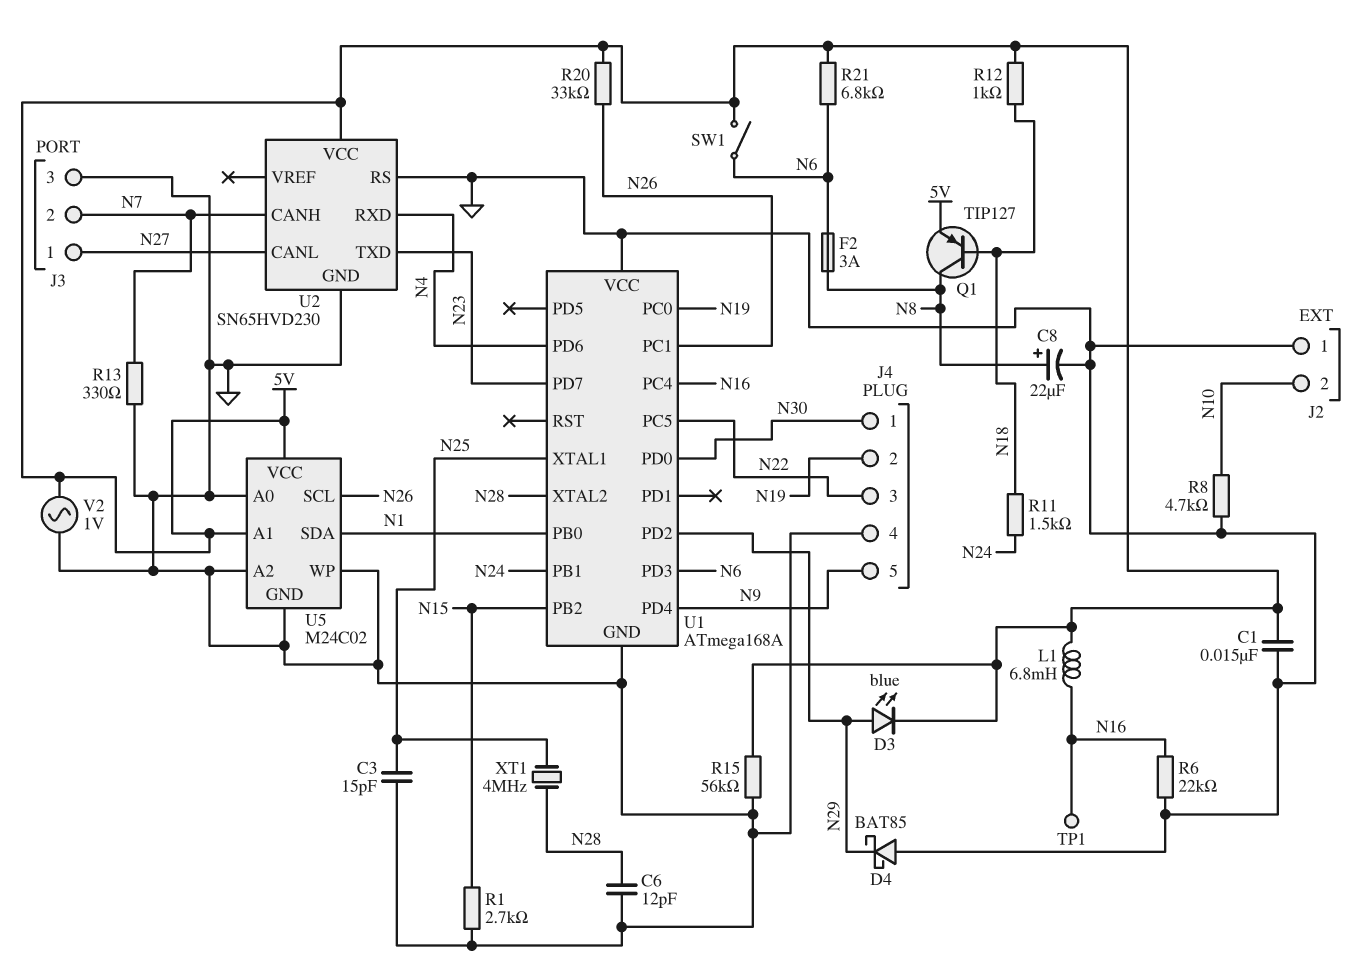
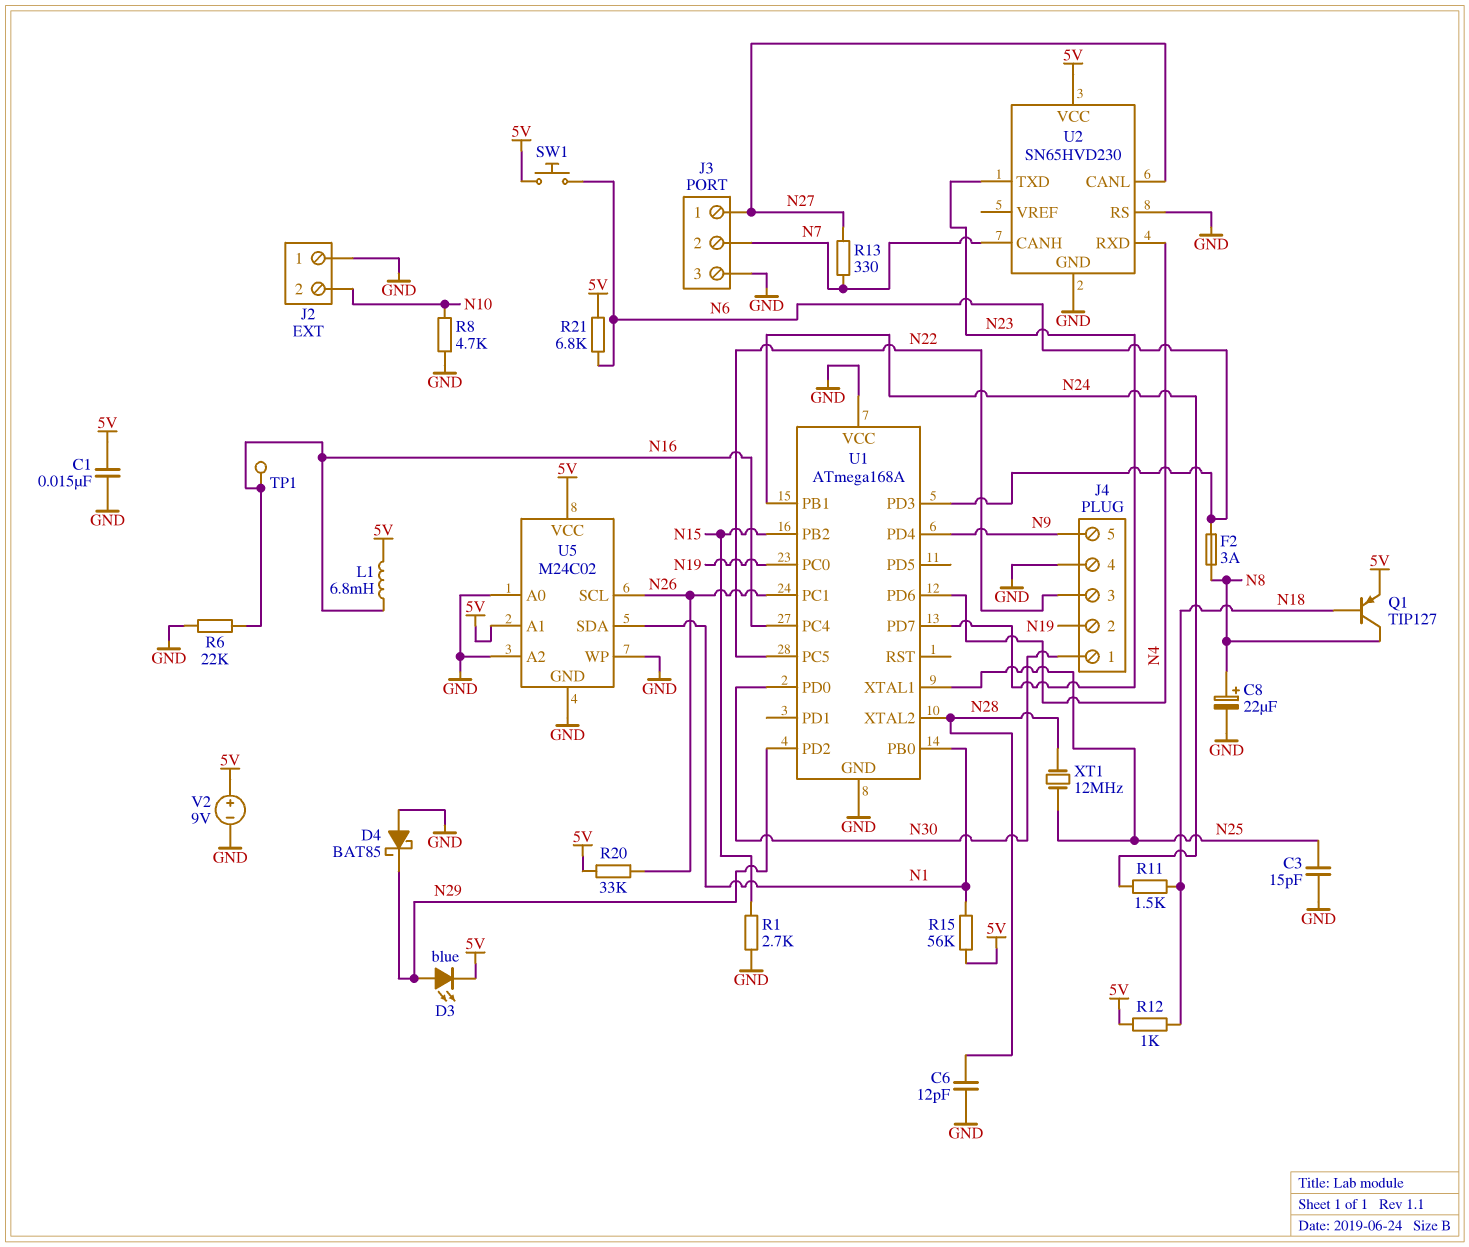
R13: 330 (GND, N7) -> 330 (N7, N27)
R15: 56k (5V, GND) -> 56k (5V, N1)
SW1: switch (5V, N6) -> button (5V, N6)
V2: AC 1V (5V, GND) -> 9V (plus 5V, minus GND)
XT1: 4MHz (N25, N28) -> 12MHz (N25, N28)

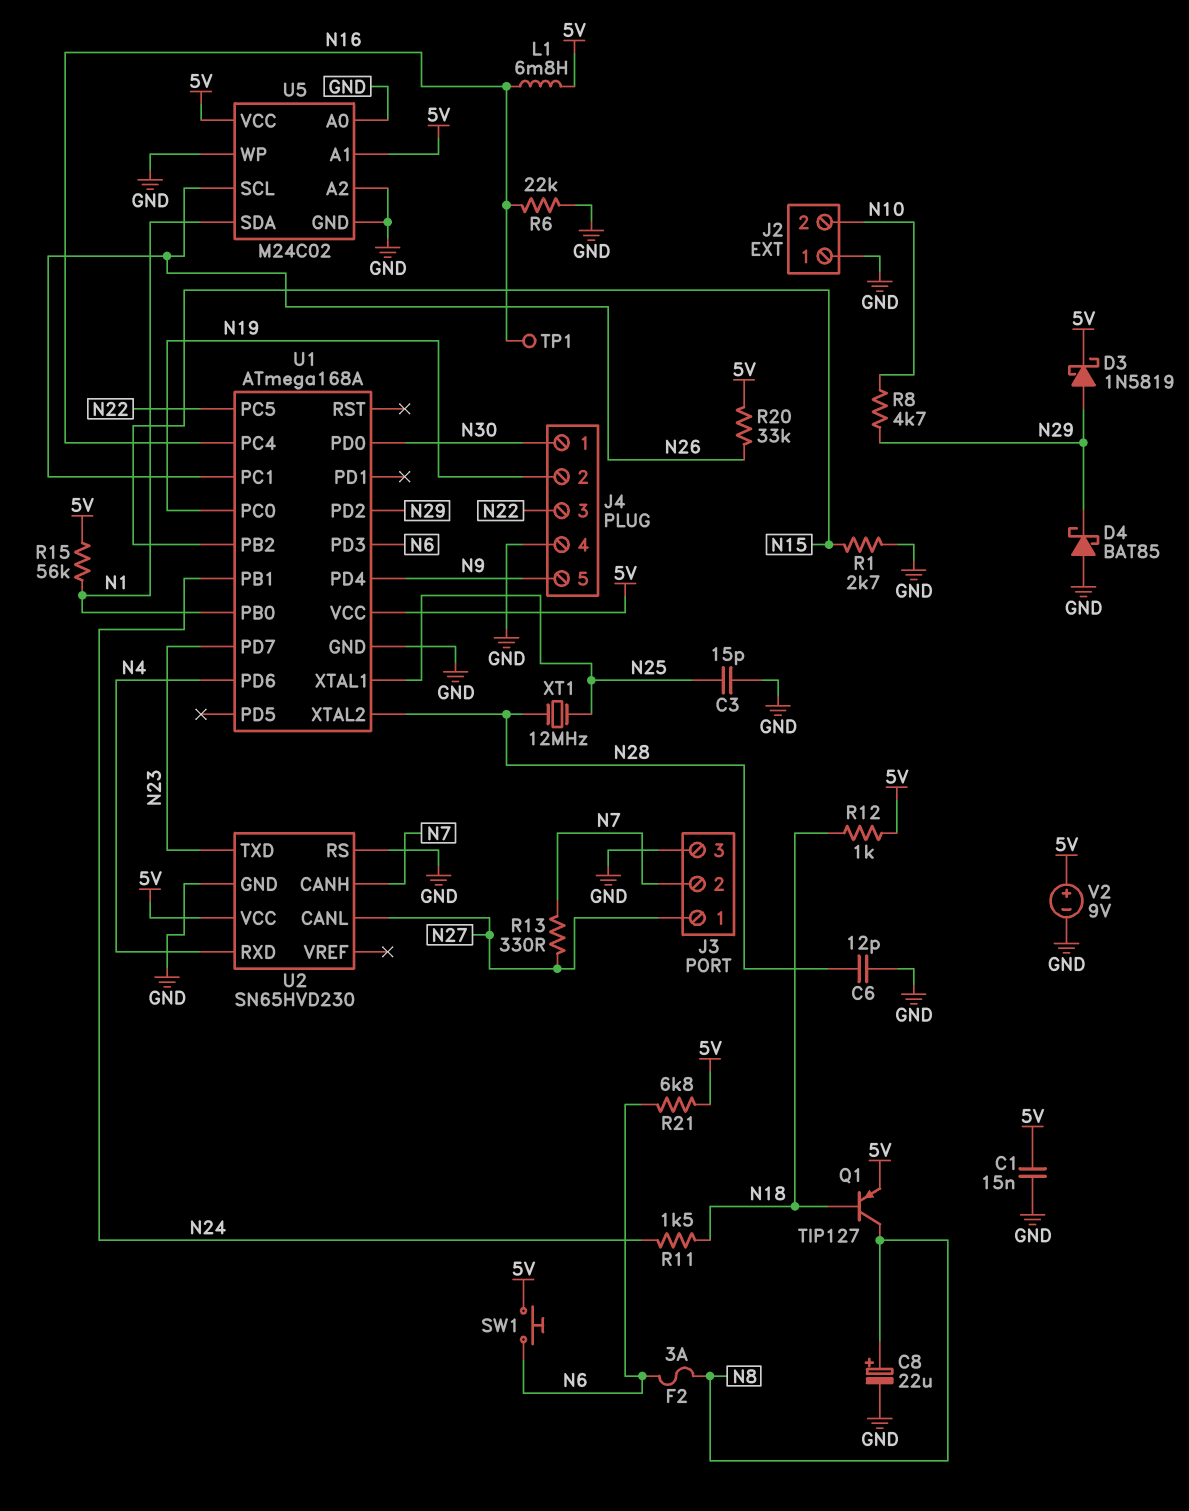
D3: LED blue (A N29, K 5V) -> schottky 1N5819 (A N29, K 5V)
R8: 4.7k (GND, N10) -> 4.7k (N10, N29)
U1 pin VCC: GND -> 5V

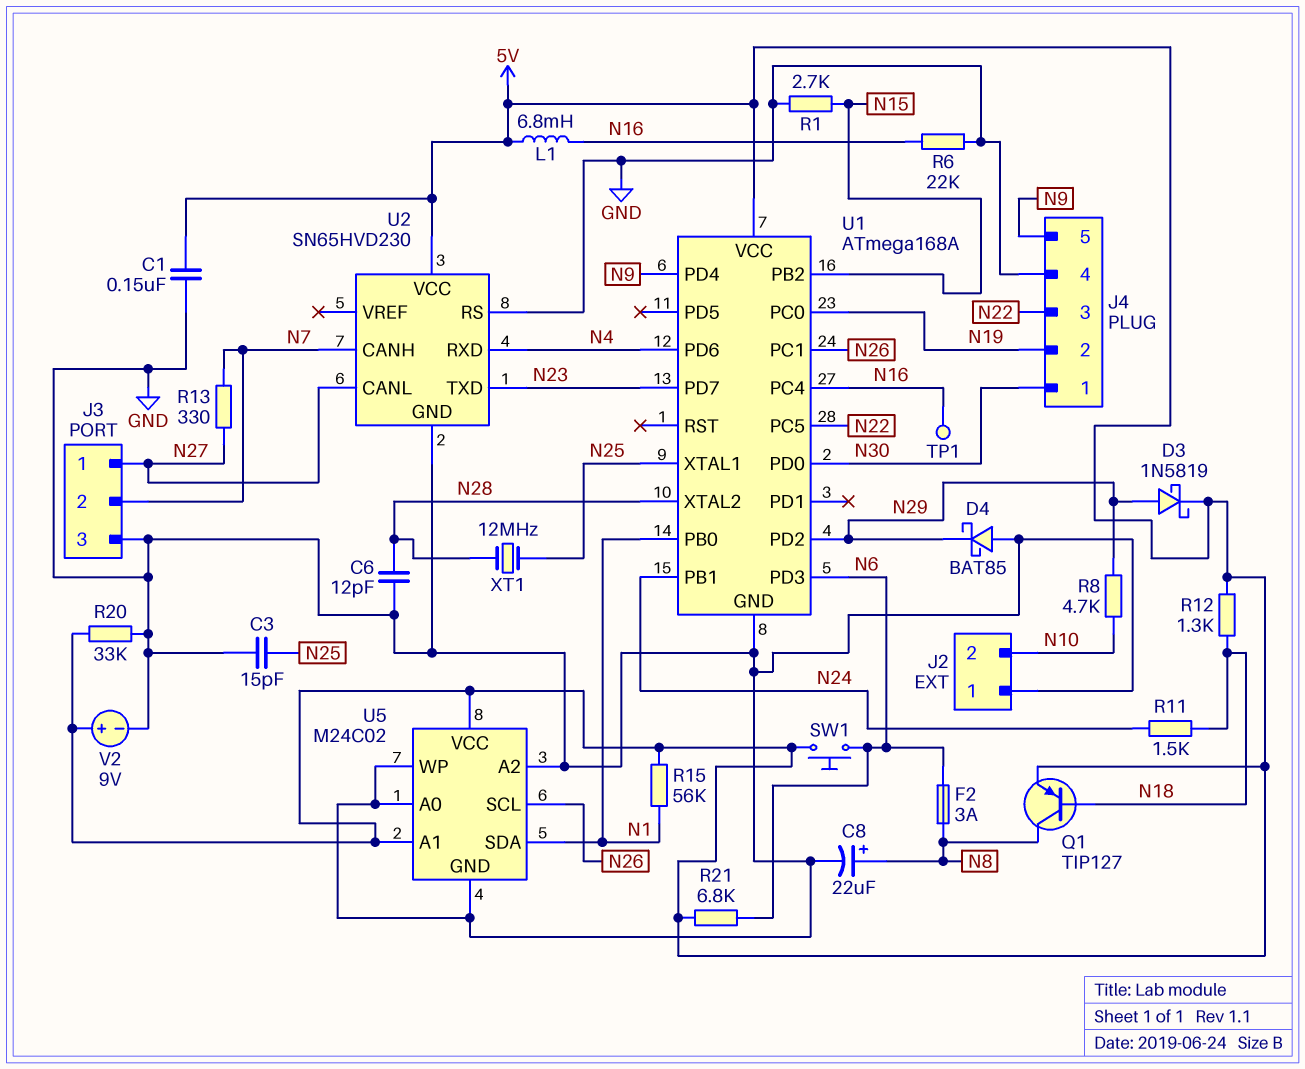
C1: 15nF (5V, GND) -> 150nF (5V, GND)
R12: 1k (5V, N18) -> 1.3k (5V, N18)
R20: 33k (5V, N26) -> 33k (5V, GND)

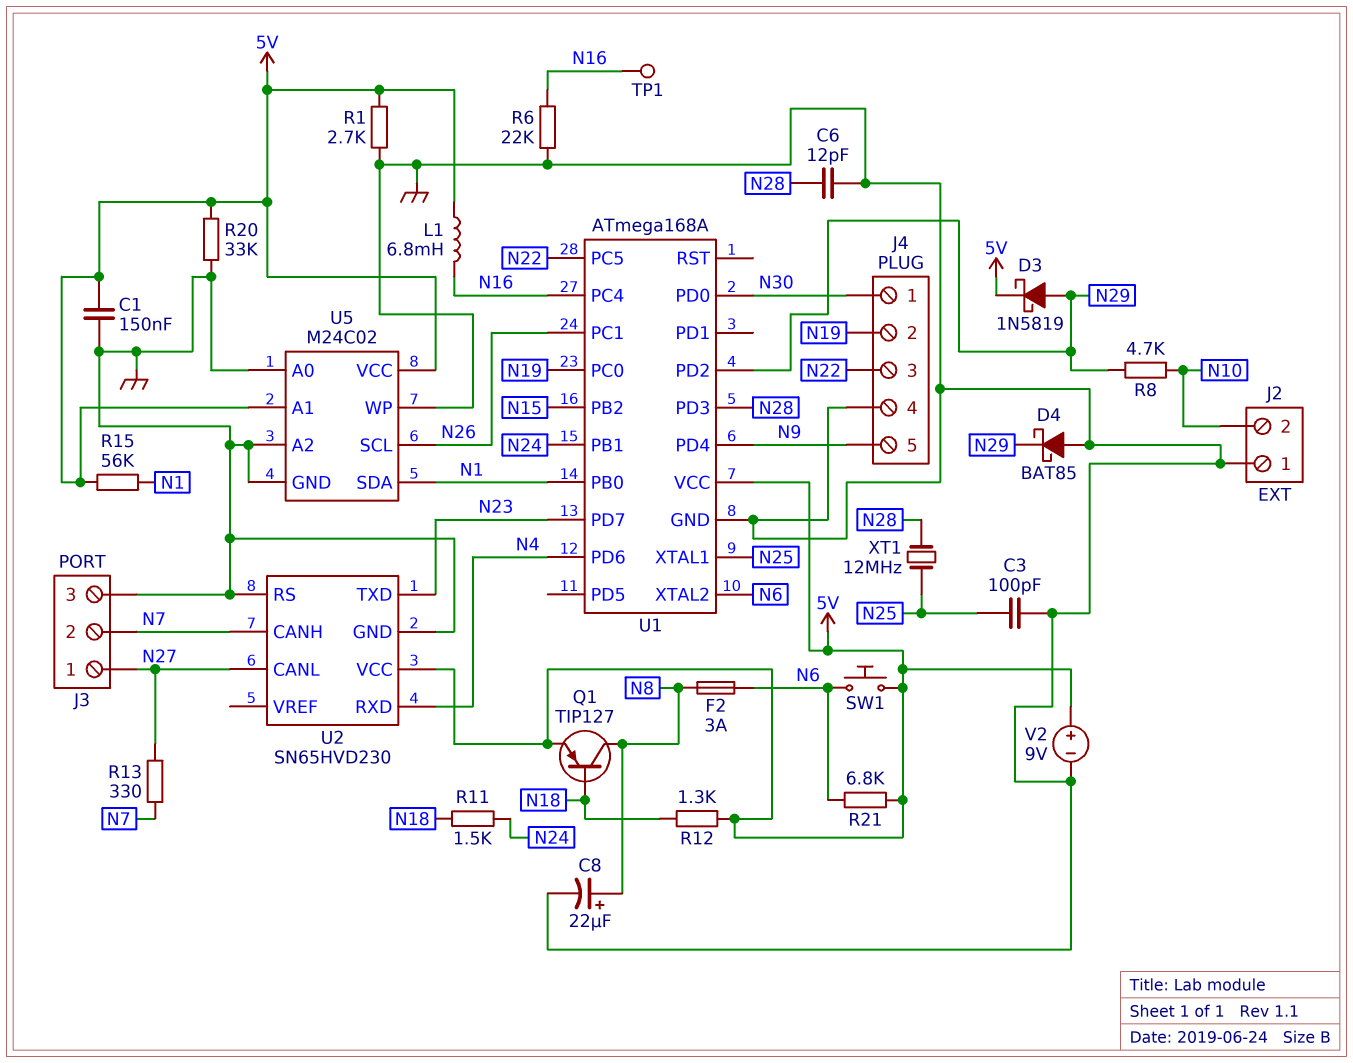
C3: 15pF (GND, N25) -> 100pF (GND, N25)
R1: 2.7k (GND, N15) -> 2.7k (5V, GND)
U1 pin PD3: N6 -> N28
U1 pin XTAL2: N28 -> N6

